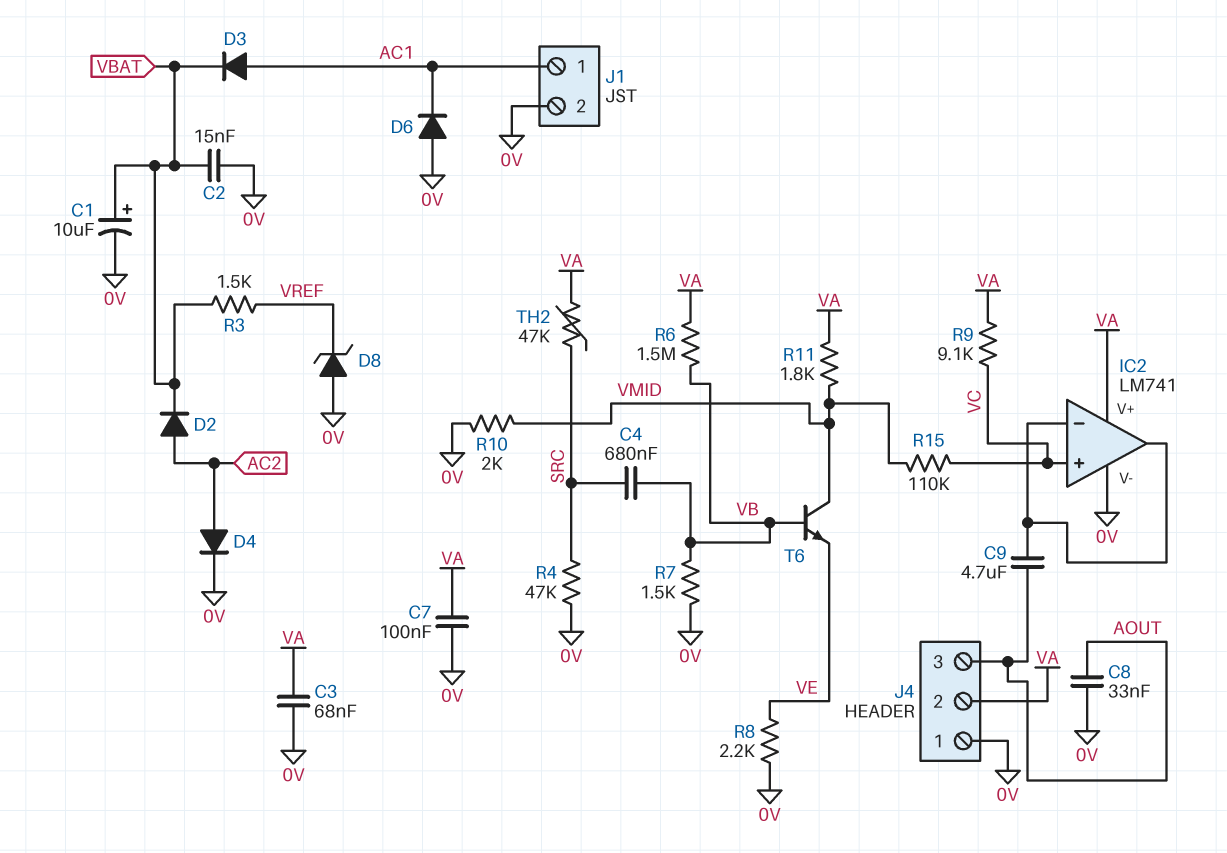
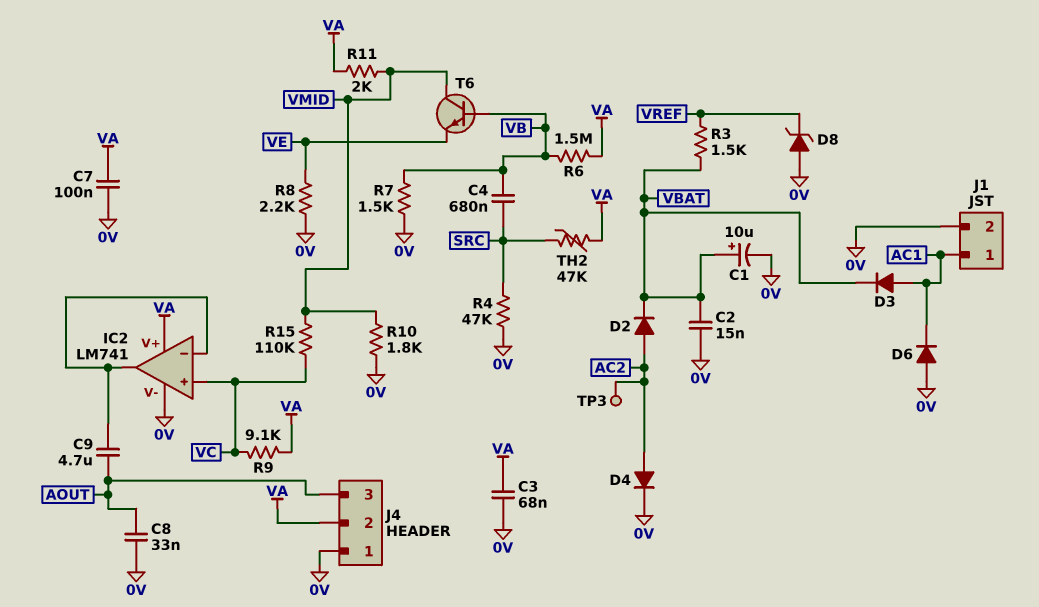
R10: 2k (0V, VMID) -> 1.8k (0V, VMID)
R11: 1.8k (VA, VMID) -> 2k (VA, VMID)
TP3: none -> test point (AC2)

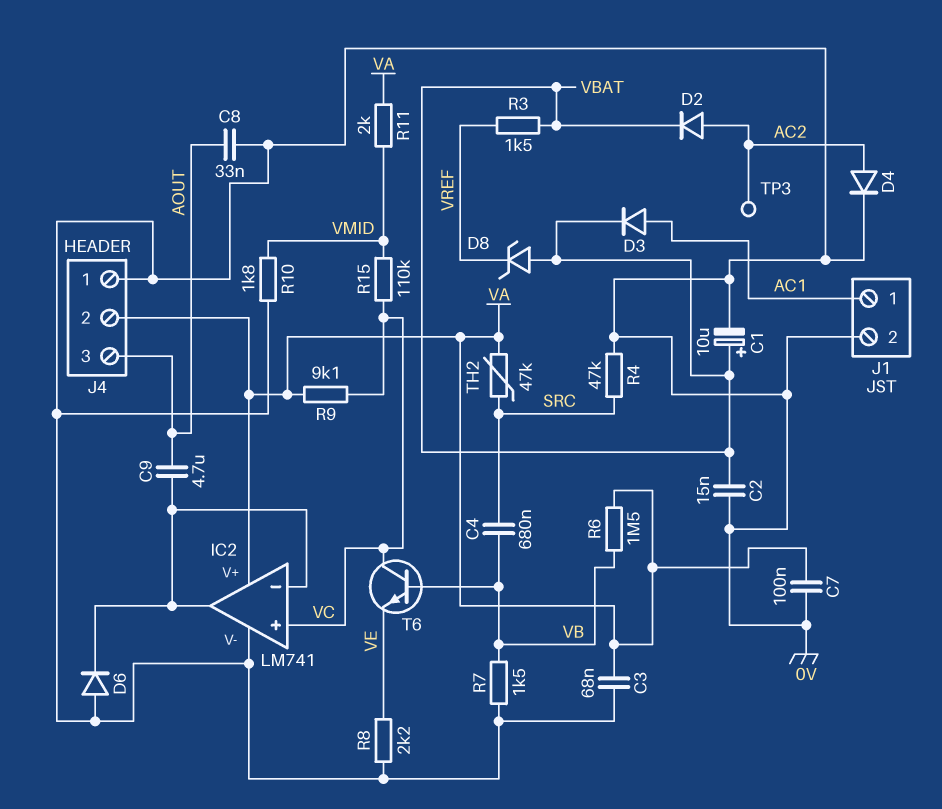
D6: diode (A 0V, K AC1) -> diode (A 0V, K IC2/in-)
D8: zener (A 0V, K VREF) -> zener (A VBAT, K VREF)
T6: NPN (B VB, C VMID, E VE) -> NPN (B VB, C VC, E VE)

